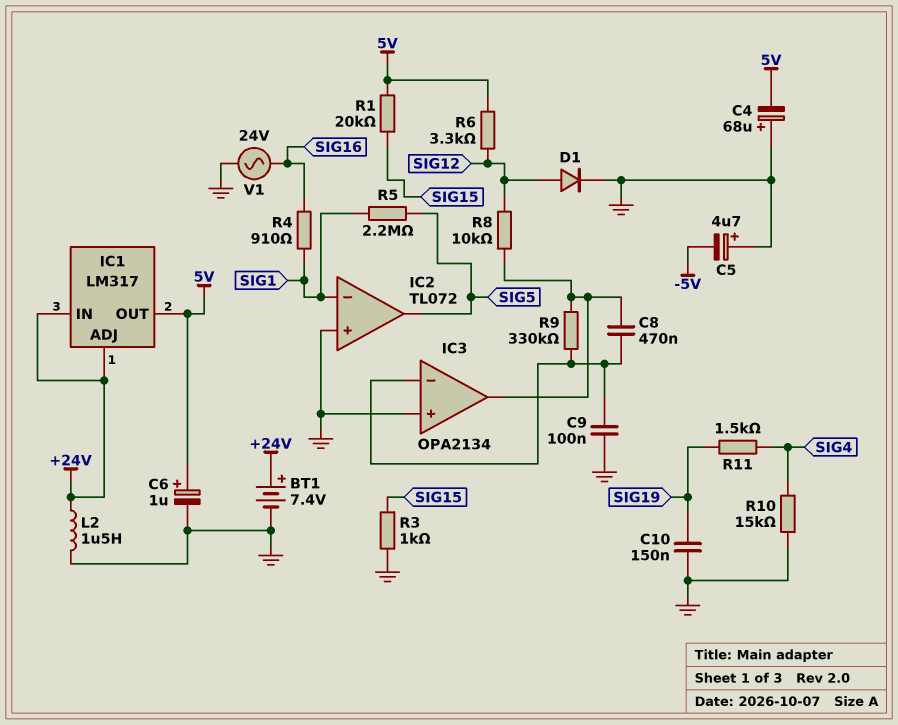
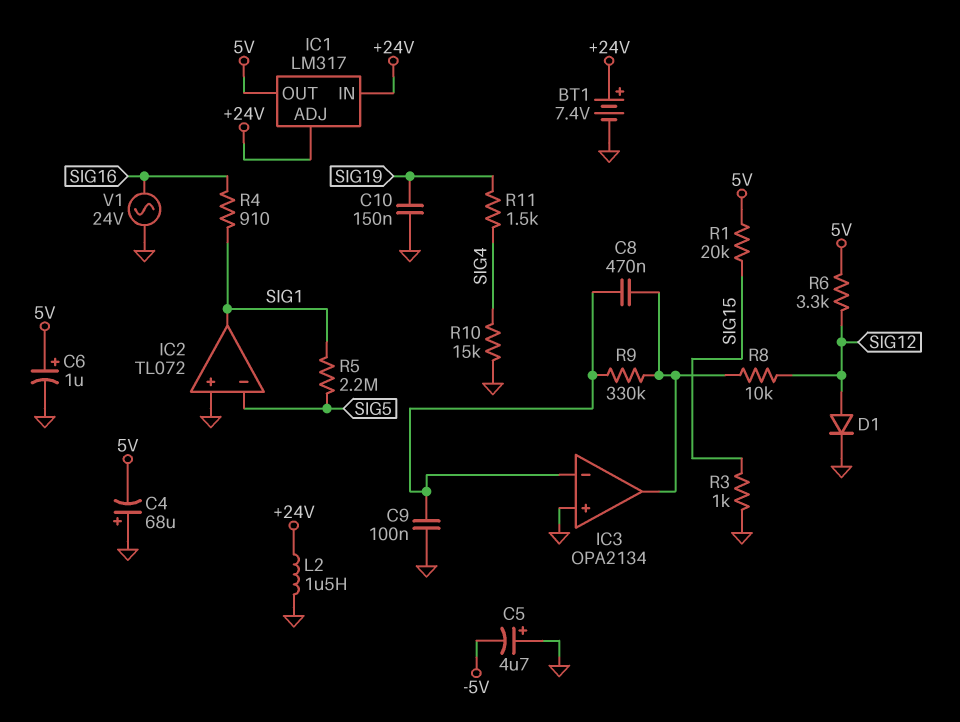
IC2 pin in-: SIG1 -> SIG5
IC2 pin out: SIG5 -> SIG1

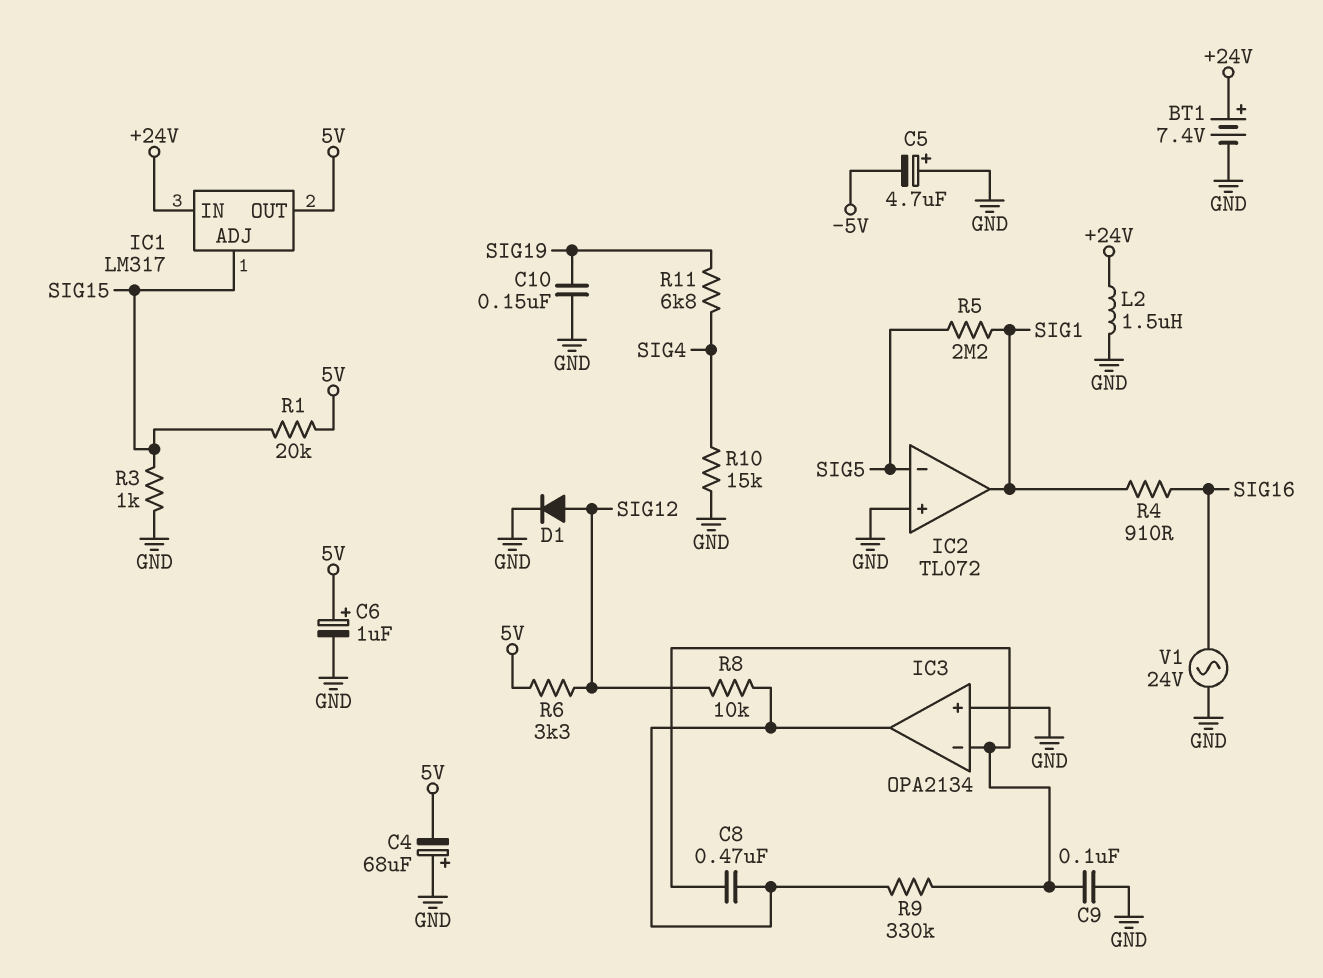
IC1 pin ADJ: +24V -> SIG15
R11: 1.5k (SIG4, SIG19) -> 6.8k (SIG4, SIG19)

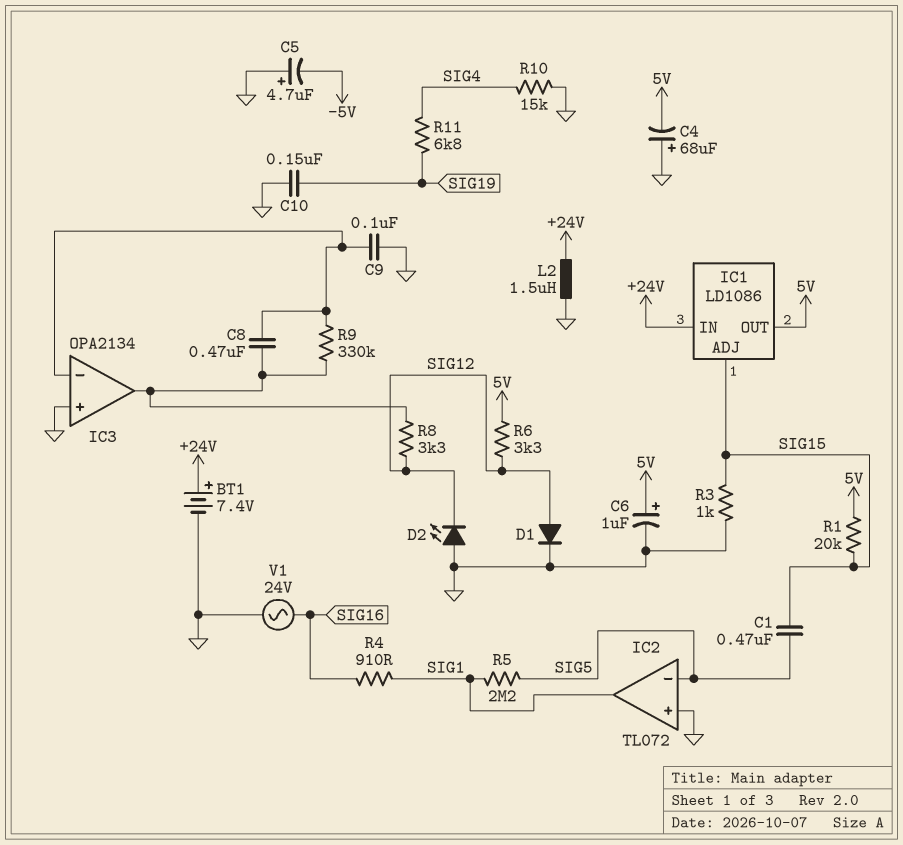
C1: none -> 470nF (SIG5, SIG15)
D2: none -> LED (A GND, K SIG12)
IC1: LM317 -> LD1086
R8: 10k (IC3/out, SIG12) -> 3.3k (IC3/out, SIG12)

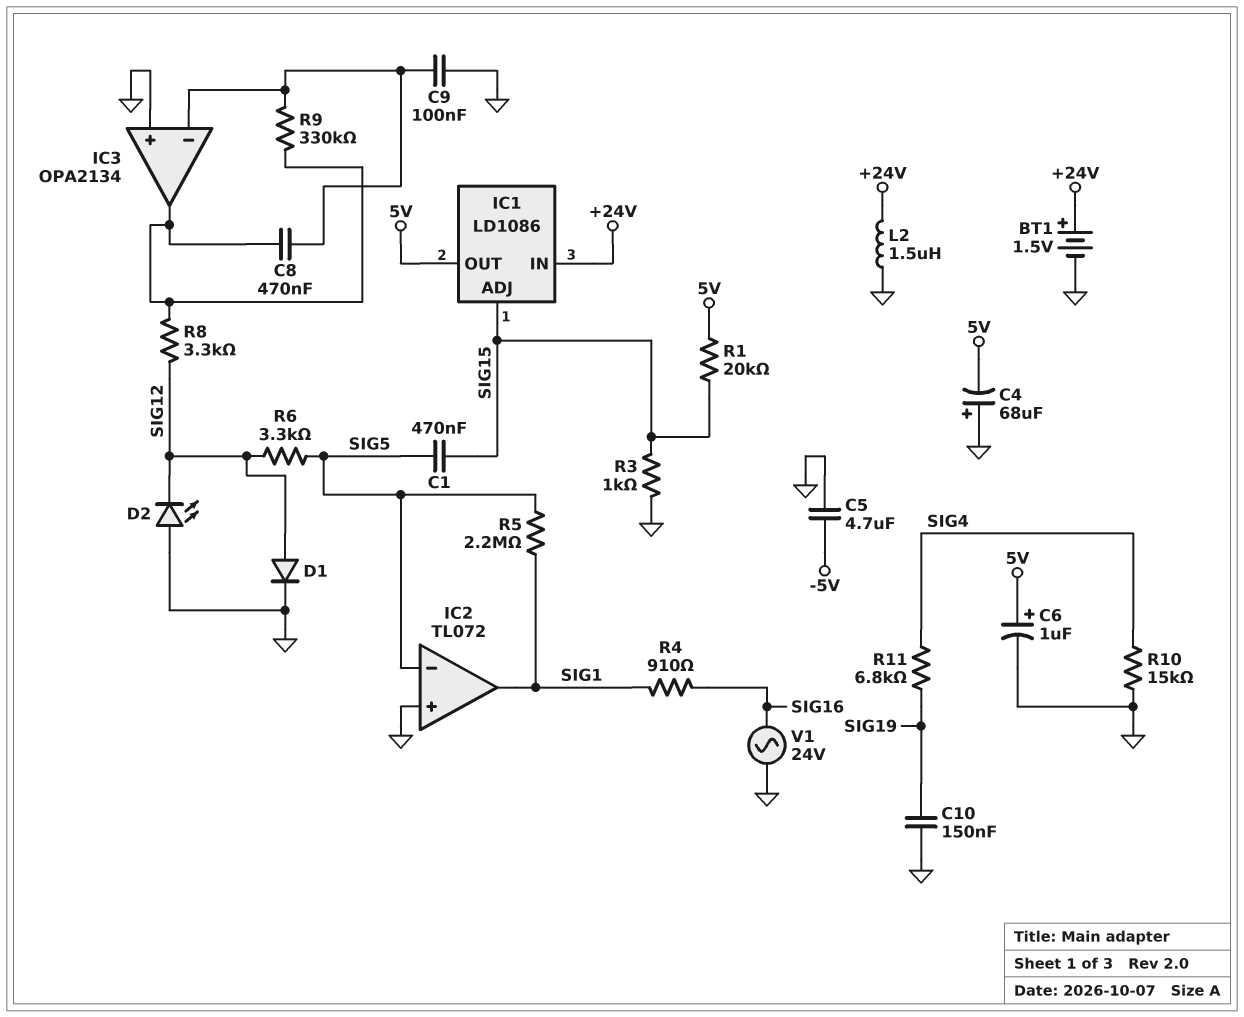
BT1: 7.4V (plus +24V, minus GND) -> 1.5V (plus +24V, minus GND)
C5: 4.7uF (plus GND, minus -5V) -> 4.7uF (-5V, GND)
R6: 3.3k (5V, SIG12) -> 3.3k (SIG5, SIG12)

